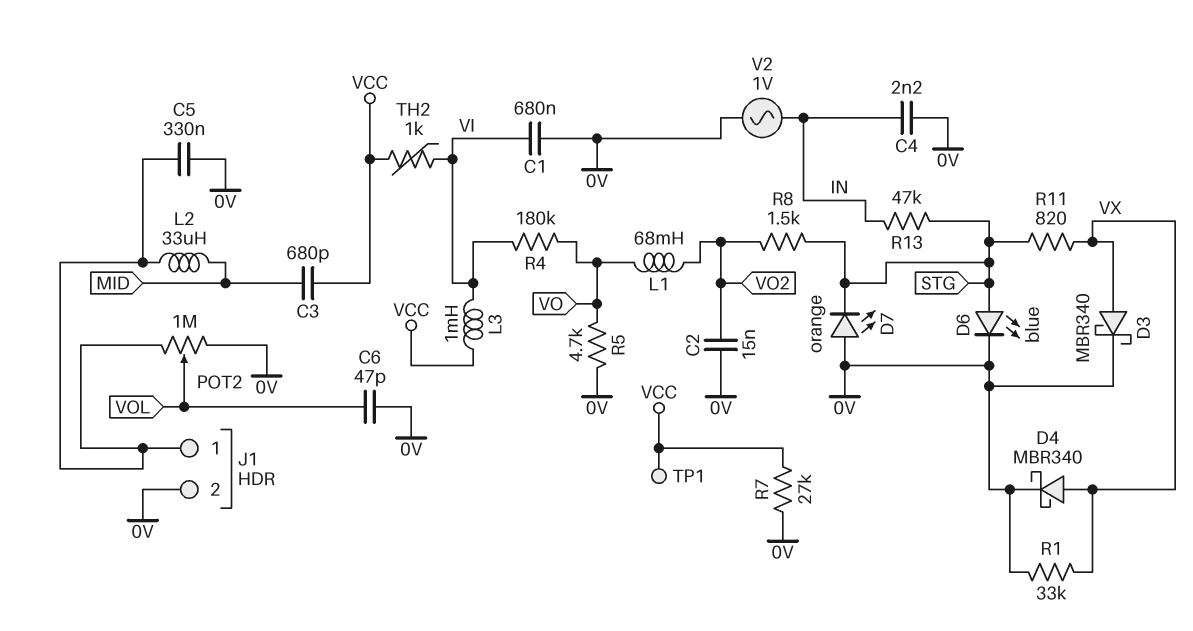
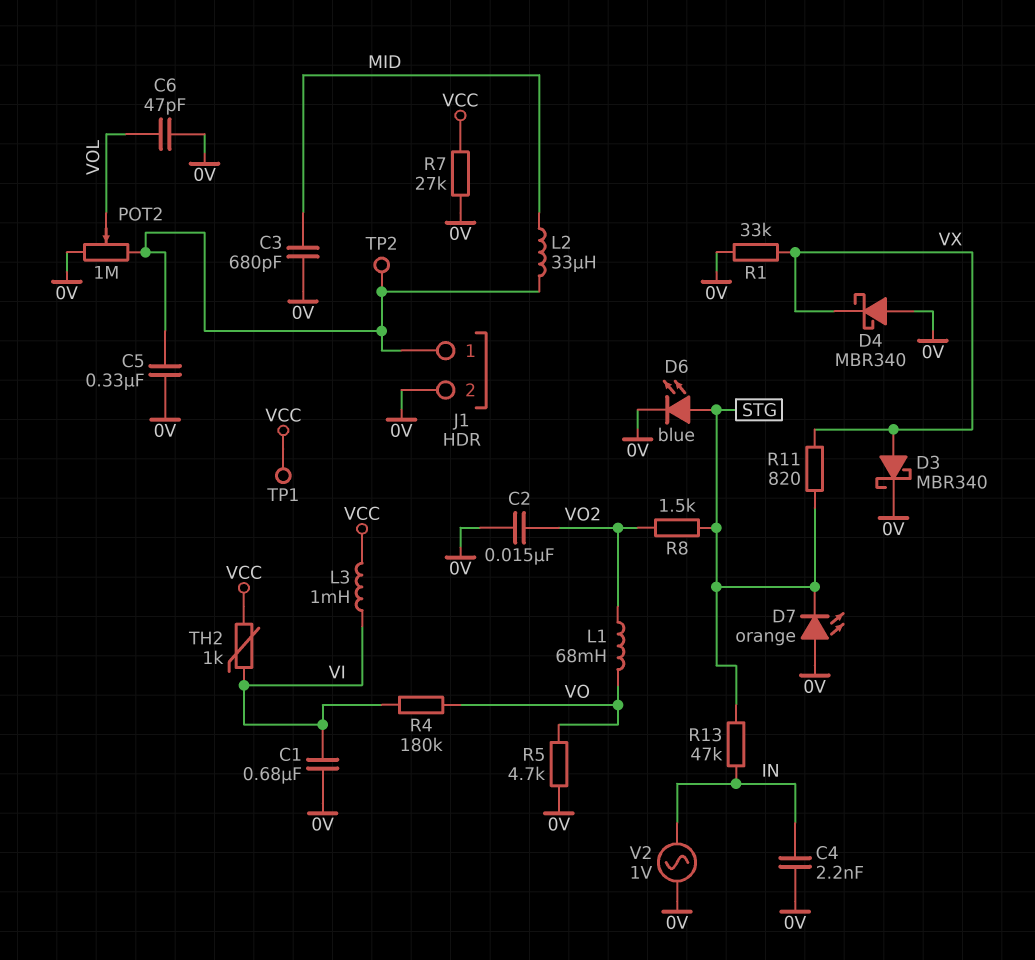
C3: 680pF (MID, VCC) -> 680pF (0V, MID)
D4: schottky MBR340 (A VX, K 0V) -> schottky MBR340 (A 0V, K VX)
TP2: none -> test point (J1/1)

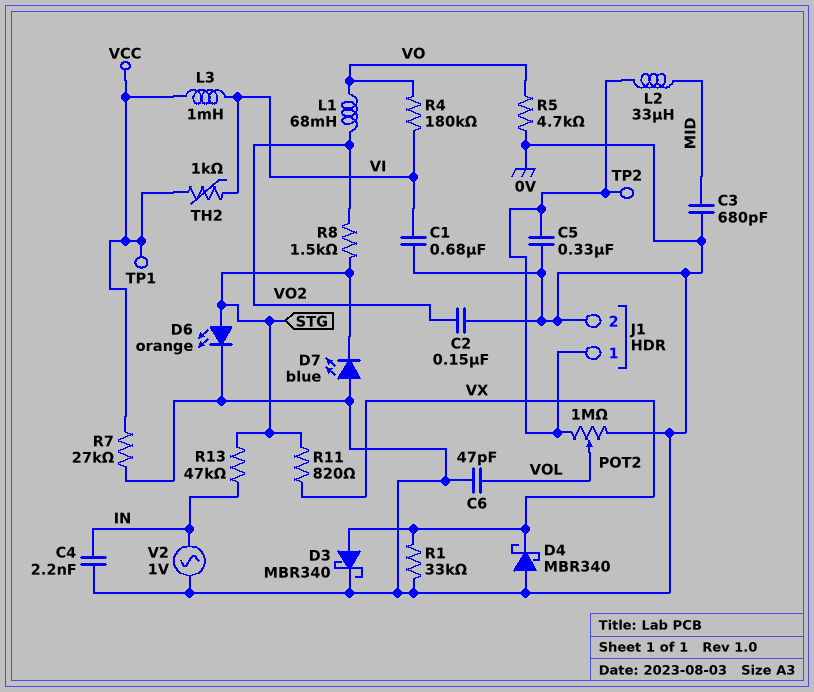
C2: 15nF (0V, VO2) -> 150nF (0V, VO2)
D6: LED blue (A STG, K 0V) -> LED orange (A STG, K 0V)
D7: LED orange (A 0V, K STG) -> LED blue (A 0V, K STG)

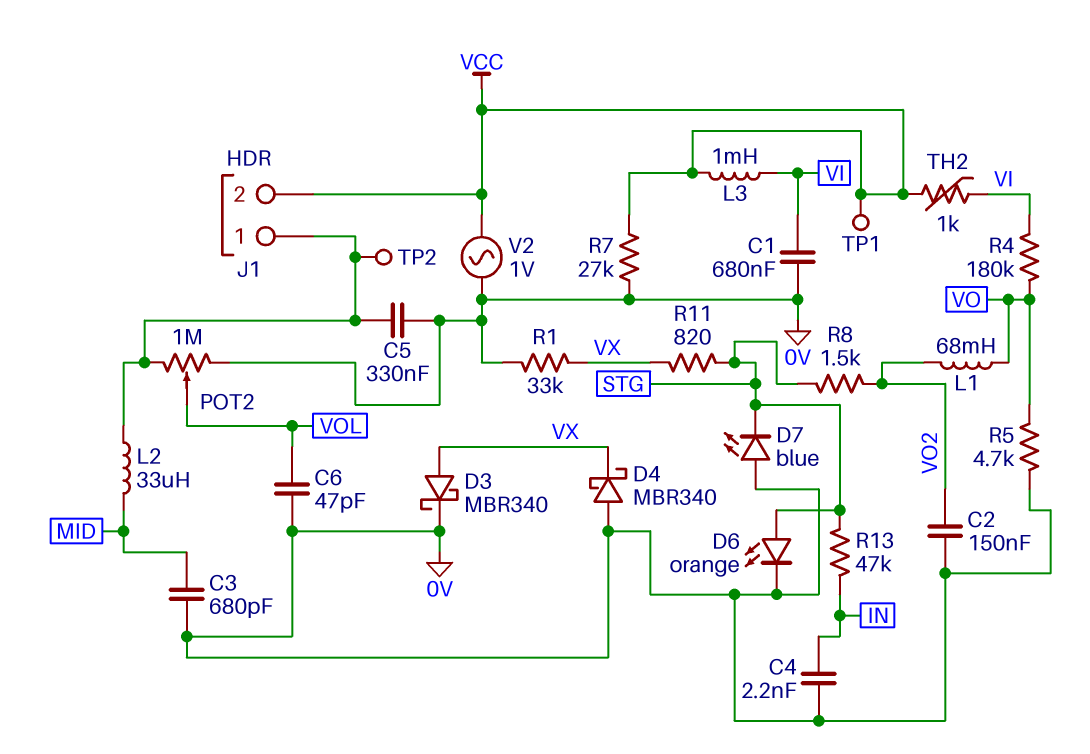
J1 pin 2: 0V -> VCC
V2: AC 1V (0V, IN) -> AC 1V (0V, VCC)

